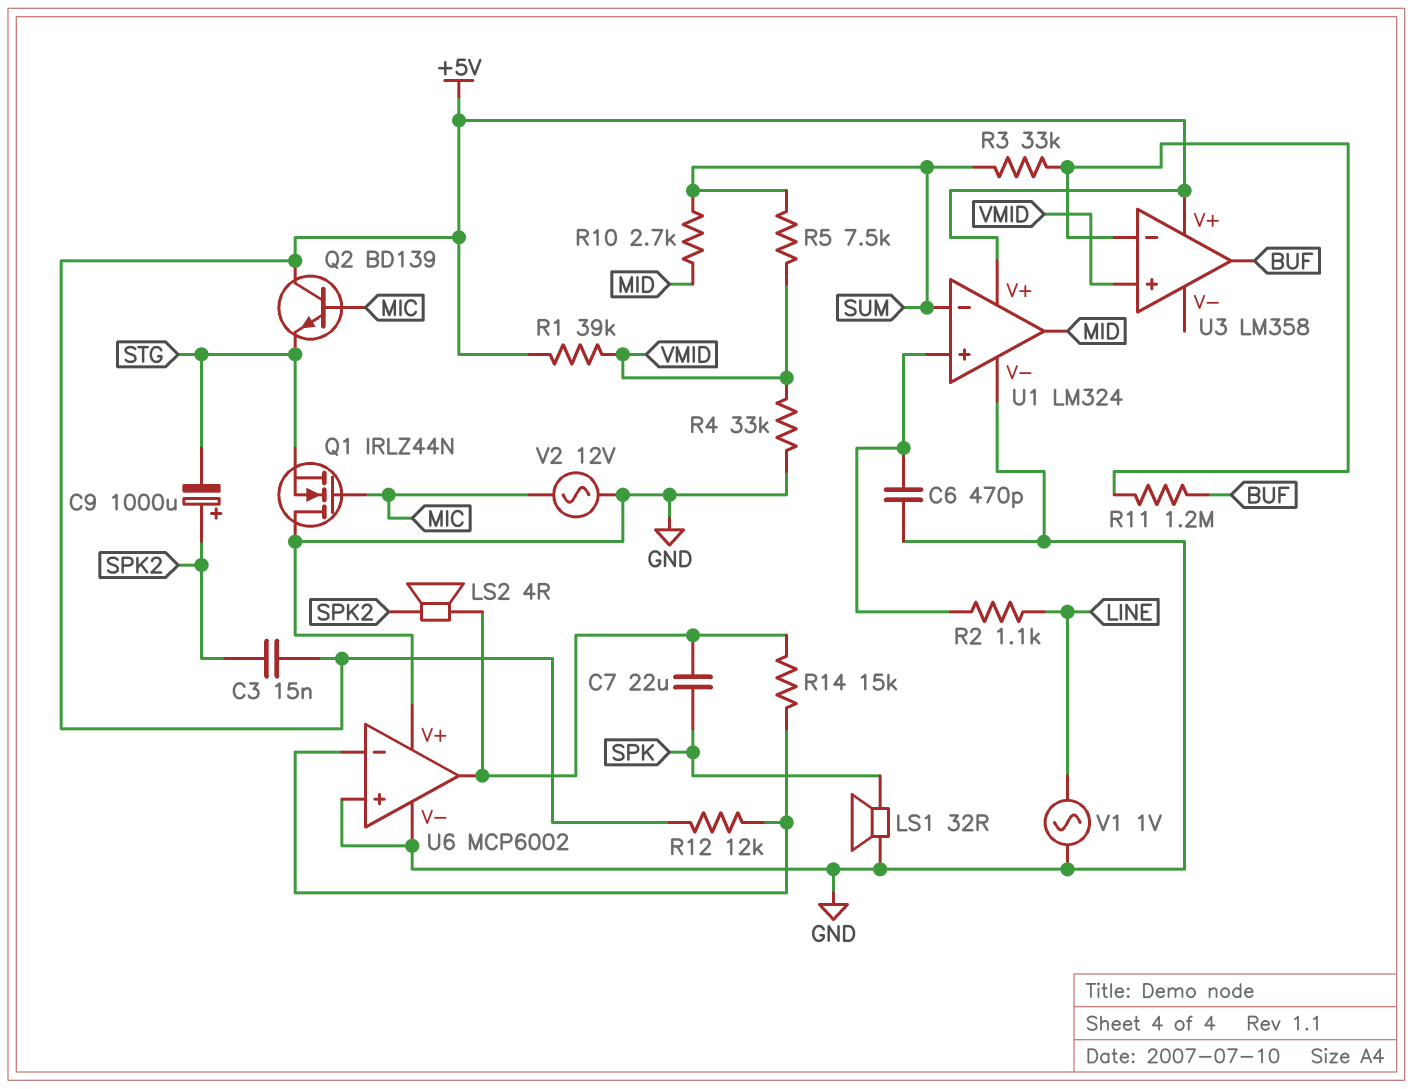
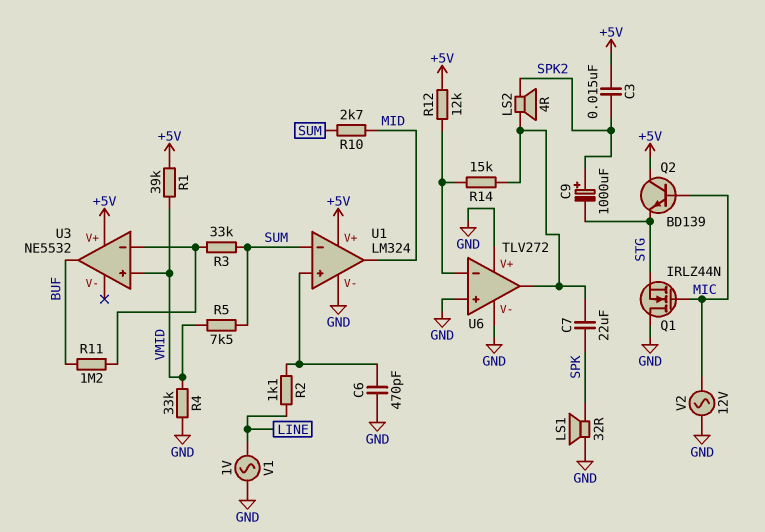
U3: LM358 -> NE5532
U6: MCP6002 -> TLV272

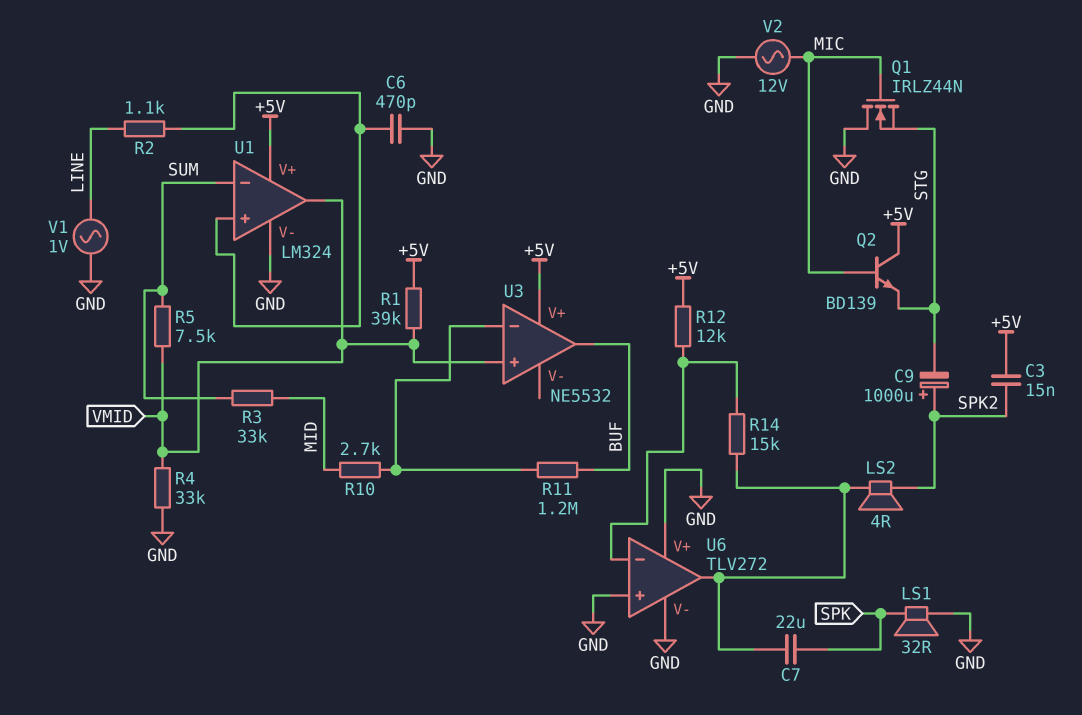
R3: 33k (SUM, U3/in-) -> 33k (MID, SUM)
R10: 2.7k (MID, SUM) -> 2.7k (MID, U3/in-)
U1 pin out: MID -> VMID

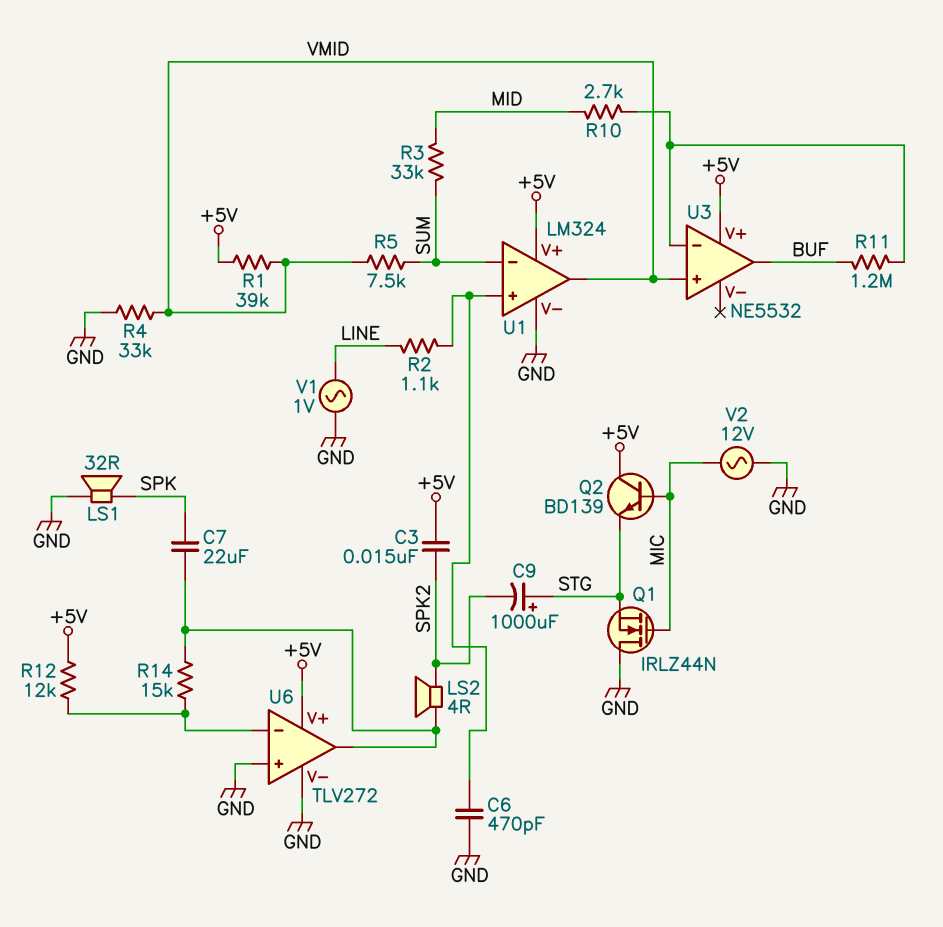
C9: 1000uF (plus SPK2, minus STG) -> 1000uF (plus STG, minus SPK2)
U6 pin V+: GND -> +5V

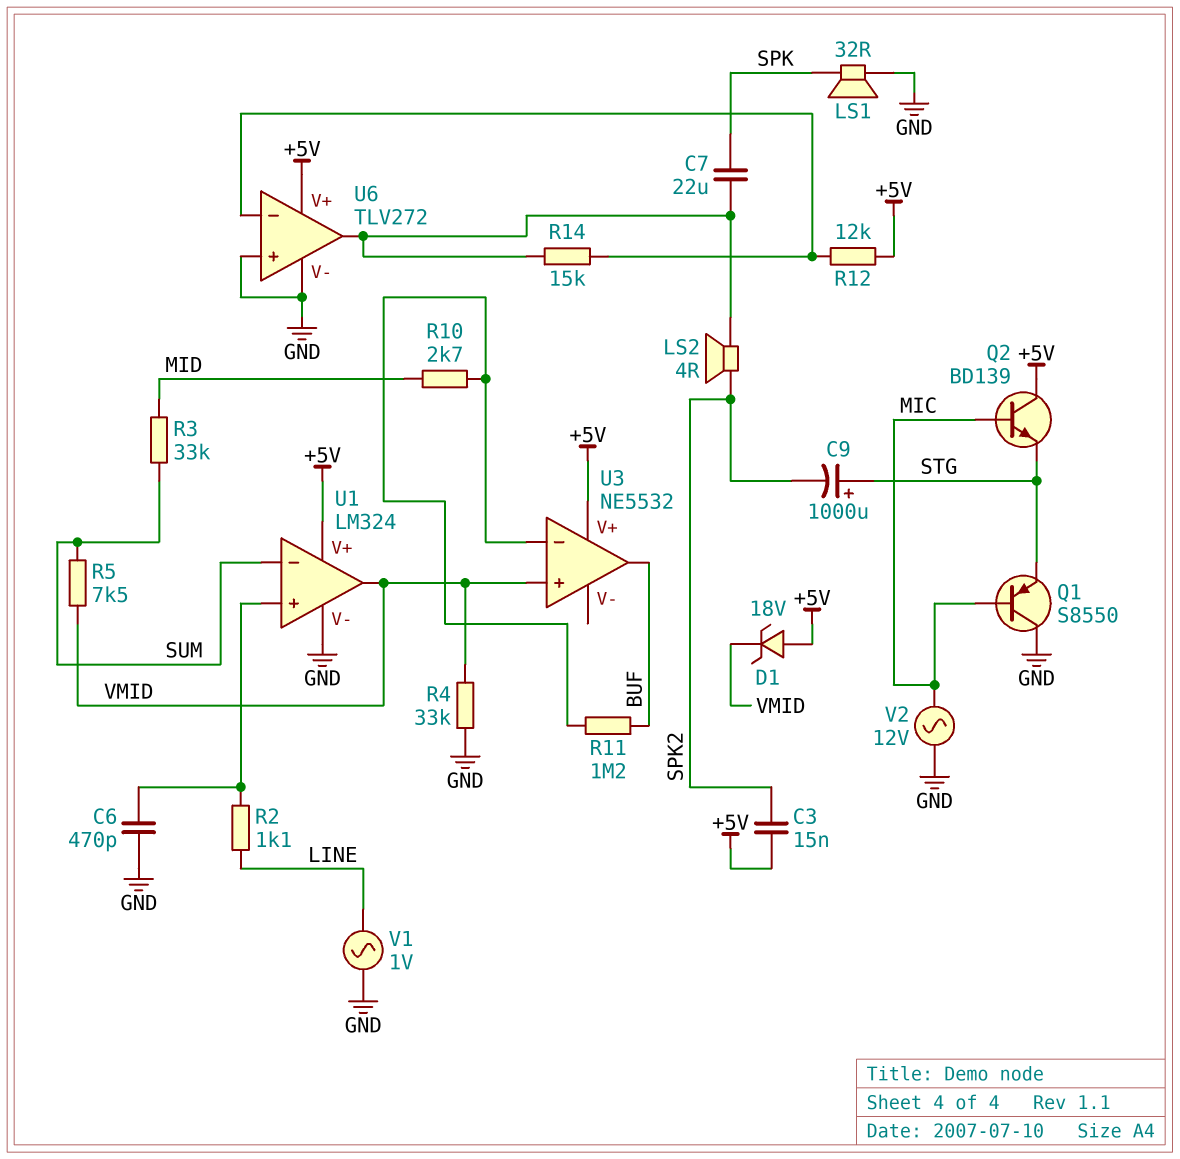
D1: none -> zener 18V (A +5V, K VMID)
Q1: NMOS IRLZ44N (G MIC, D GND, S STG) -> PNP S8550 (B MIC, C GND, E STG)
R1: 39k (+5V, VMID) -> none

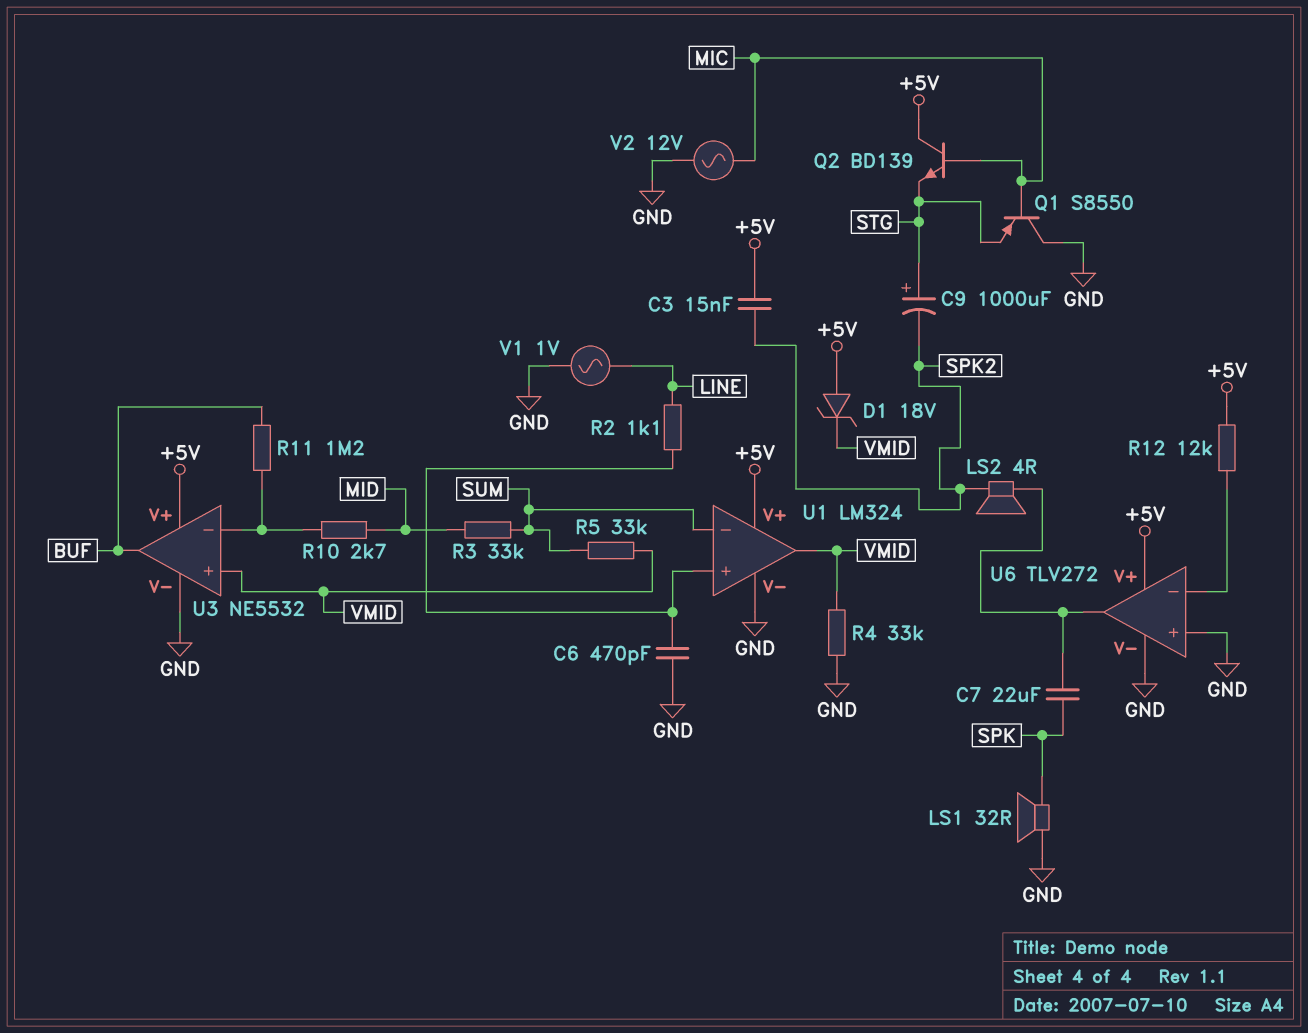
R5: 7.5k (SUM, VMID) -> 33k (SUM, VMID)
R14: 15k (U6/in-, U6/out) -> none
U3 pin V-: none -> GND

